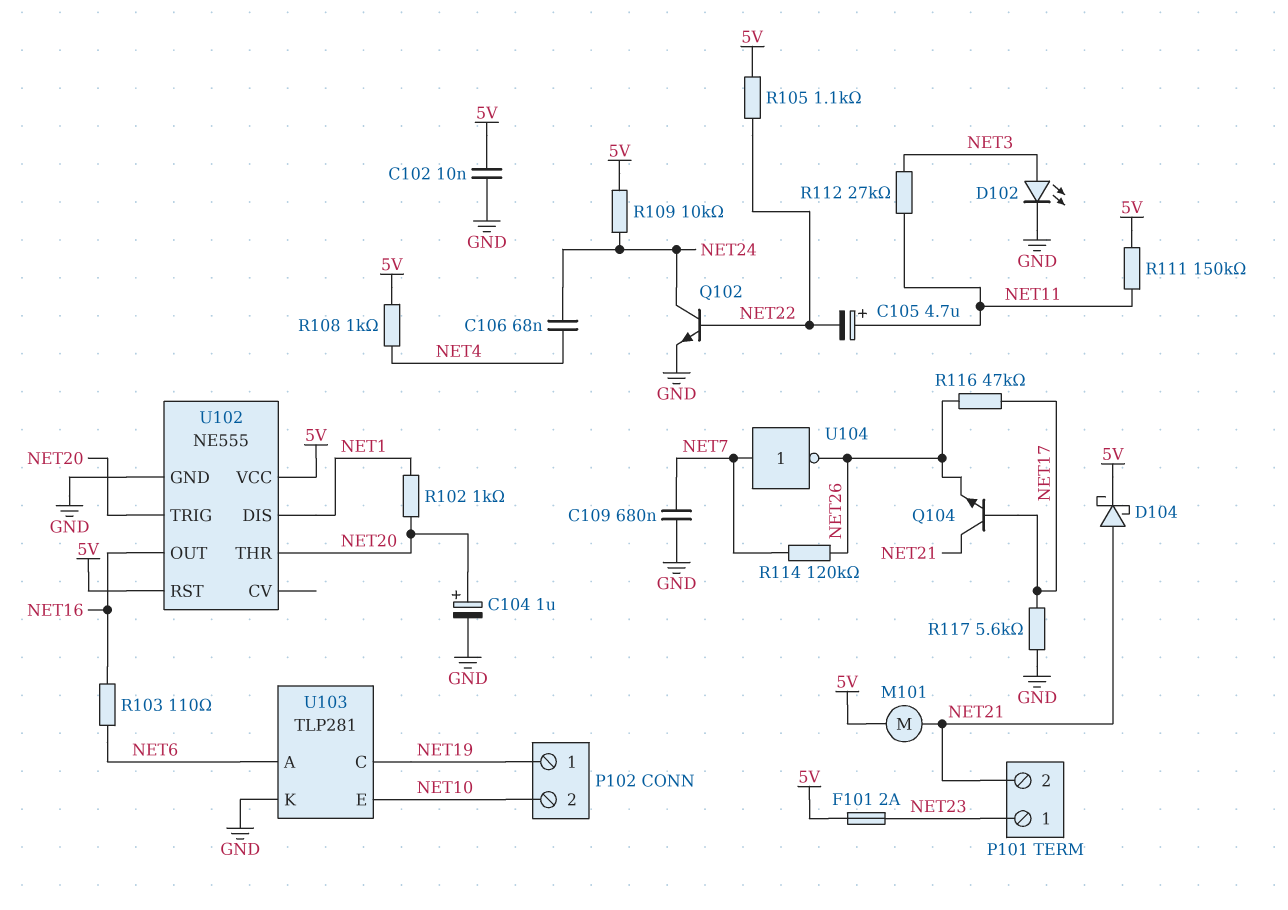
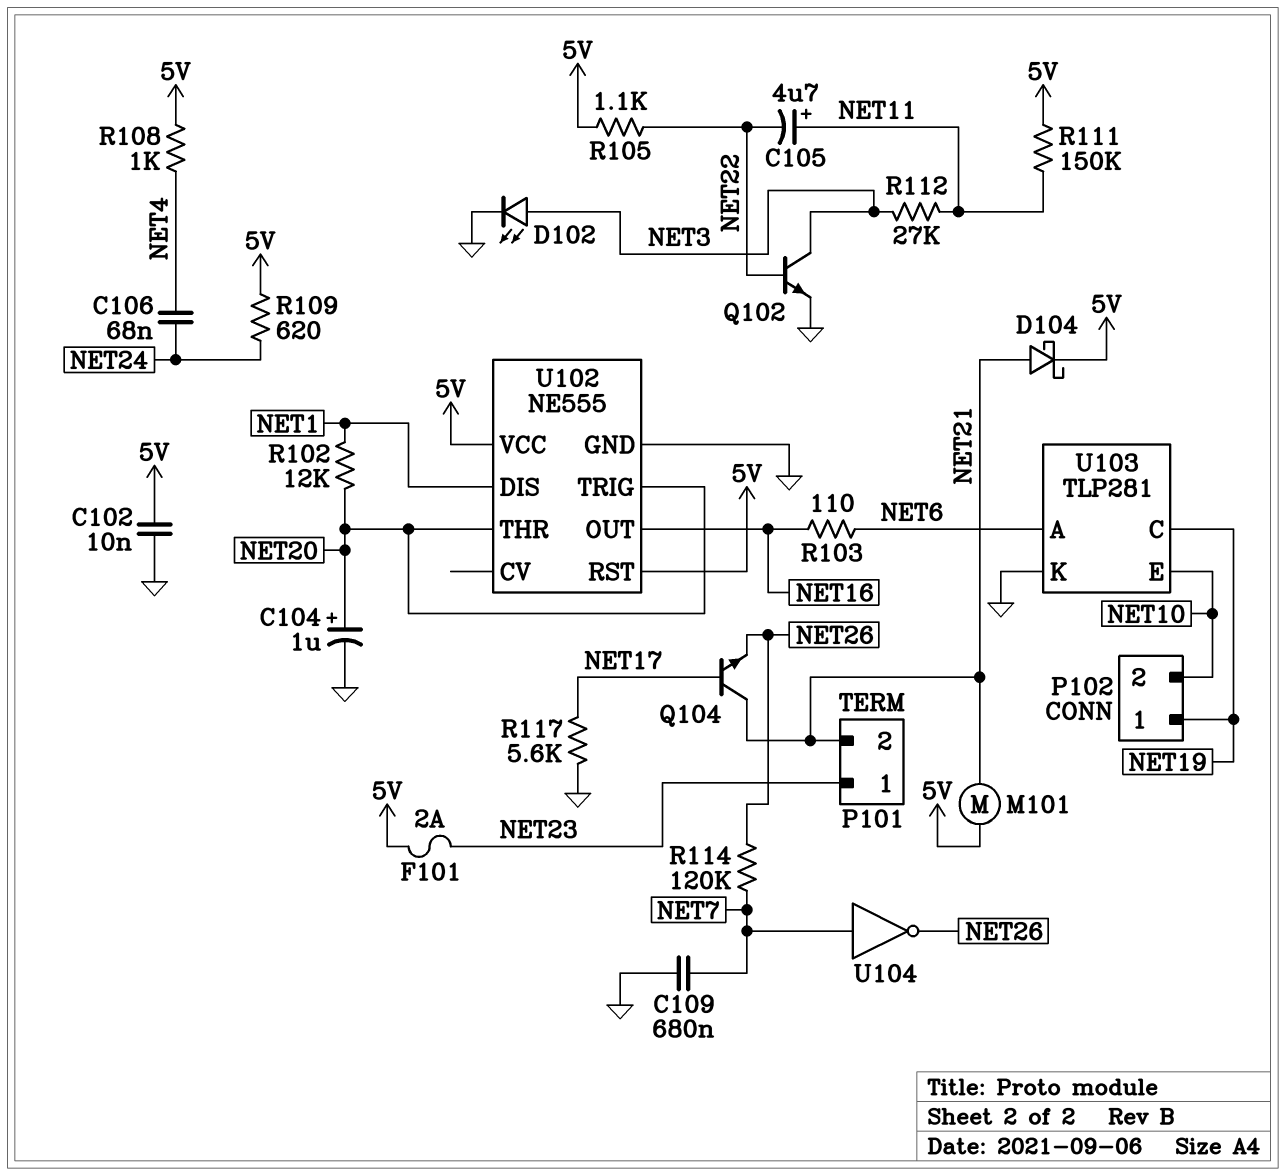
Q102: NPN (B NET22, C NET24, E GND) -> NPN (B NET22, C NET3, E GND)
R102: 1k (NET1, NET20) -> 12k (NET1, NET20)
R109: 10k (5V, NET24) -> 620 (5V, NET24)
R116: 47k (NET17, NET26) -> none

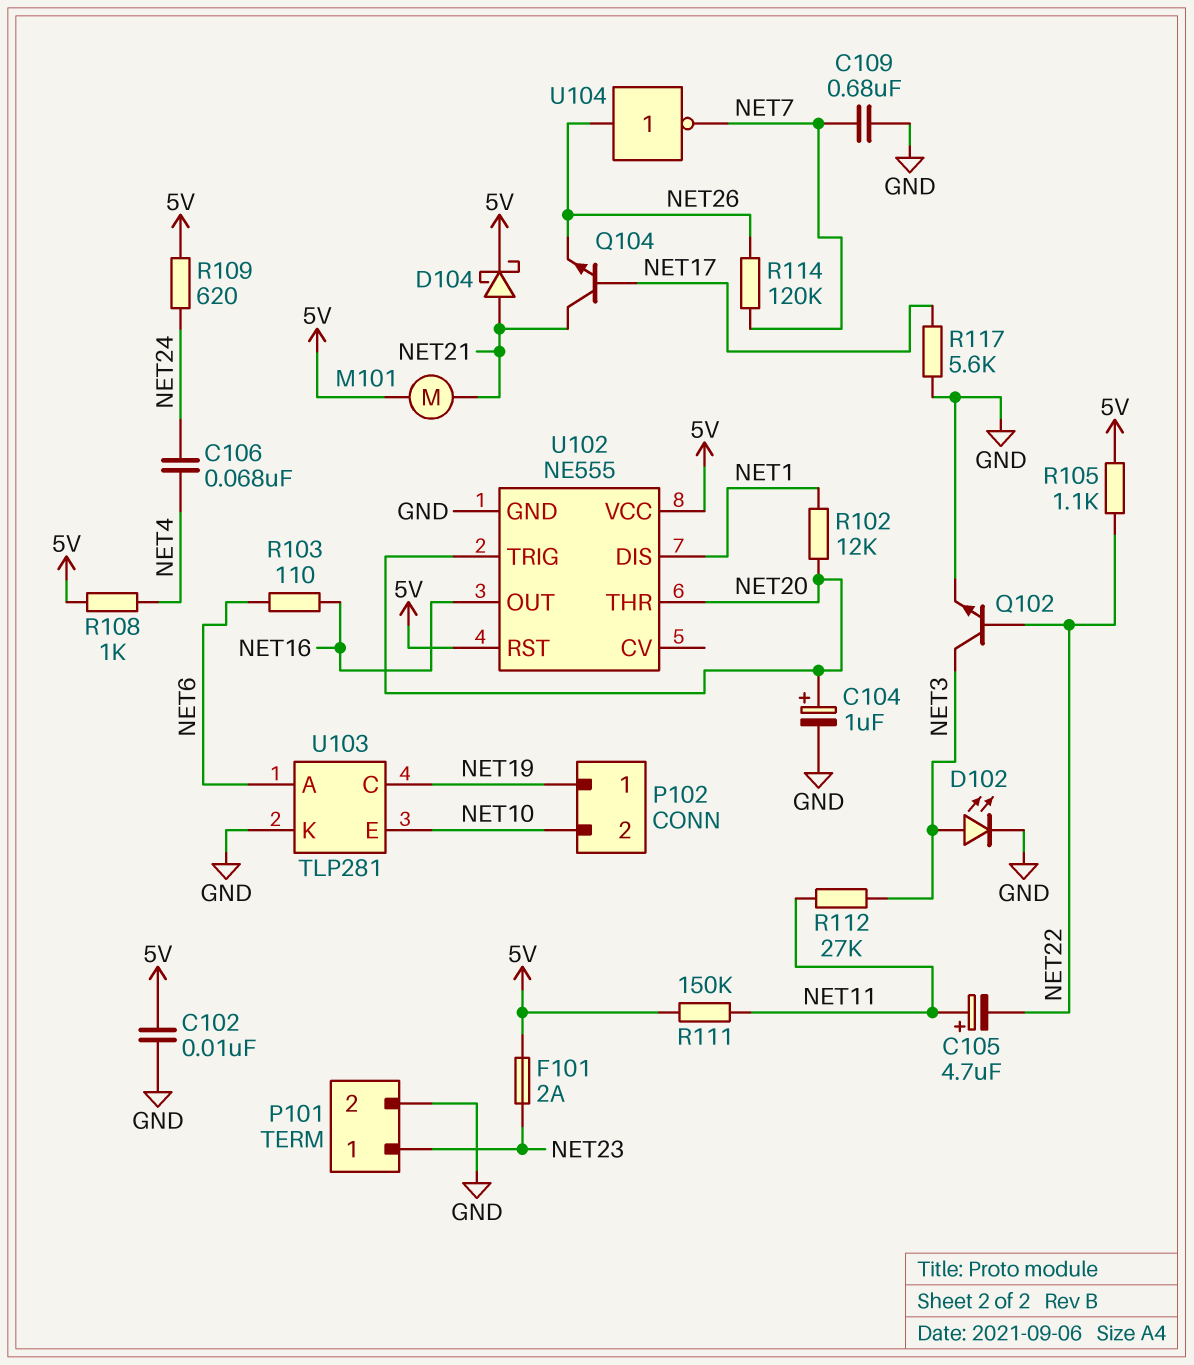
P101 pin 2: NET21 -> GND
U104: NOT (in NET7, out NET26) -> NOT (in NET26, out NET7)

